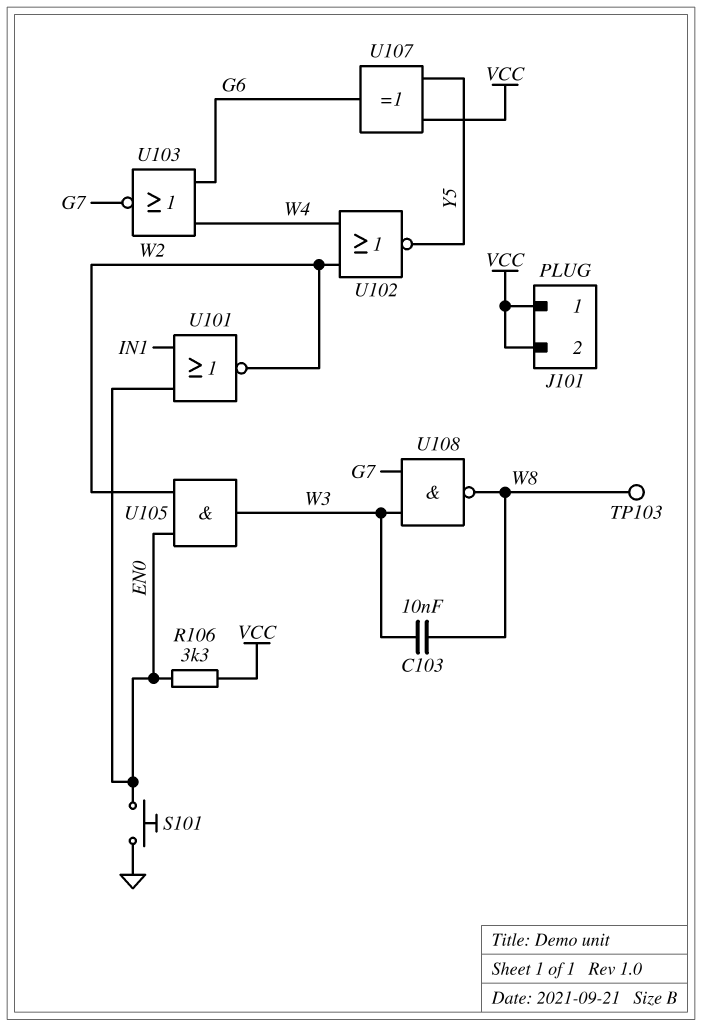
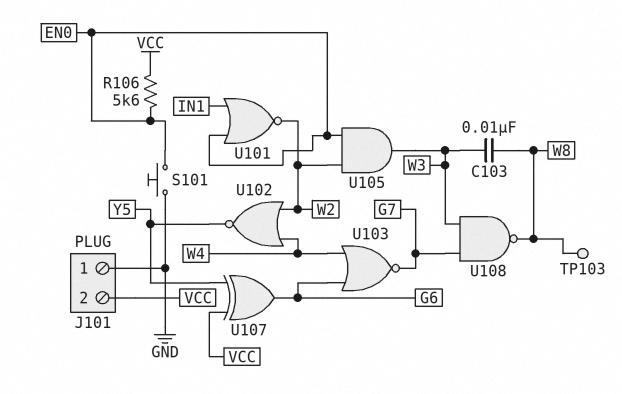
J101 pin 1: VCC -> GND
R106: 3.3k (EN0, VCC) -> 5.6k (EN0, VCC)

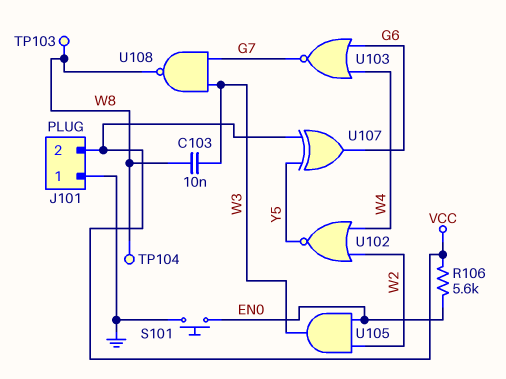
TP104: none -> test point (W8)
U101: NOR (in EN0, in IN1, out W2) -> none

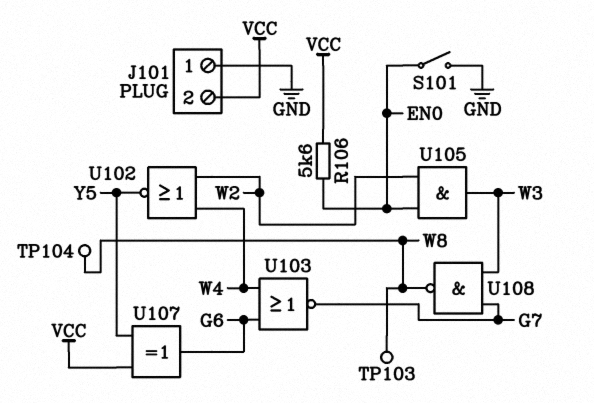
C103: 10nF (W3, W8) -> none
S101: button (EN0, GND) -> switch (EN0, GND)

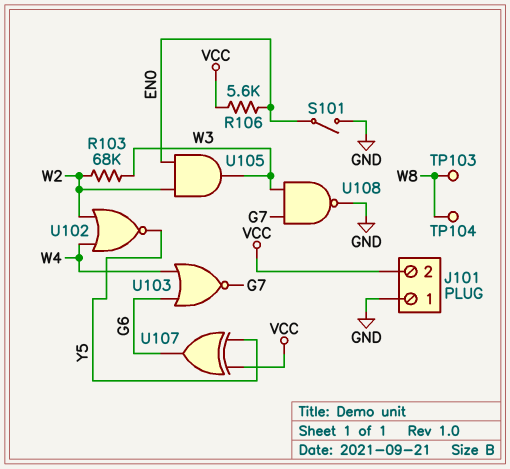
R103: none -> 68k (W2, W3)
U108: NAND (in G7, in W3, out W8) -> NAND (in G7, in W3, out GND)

